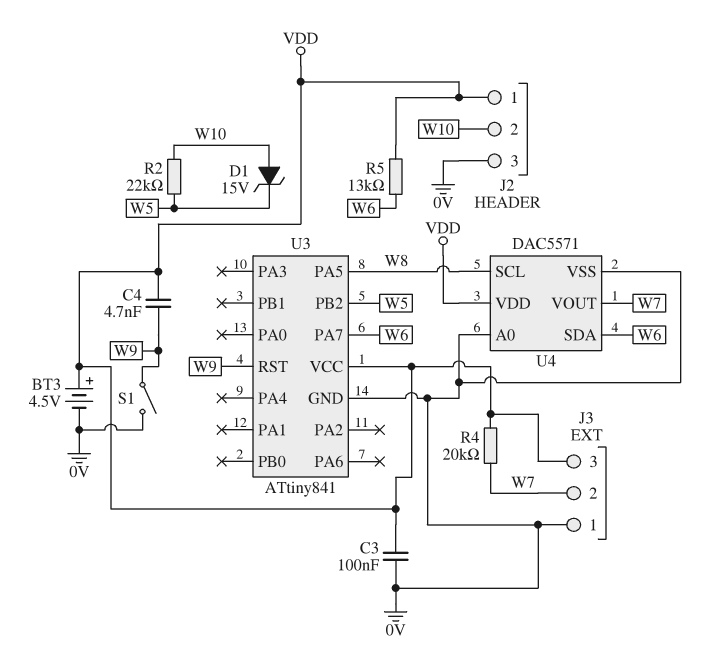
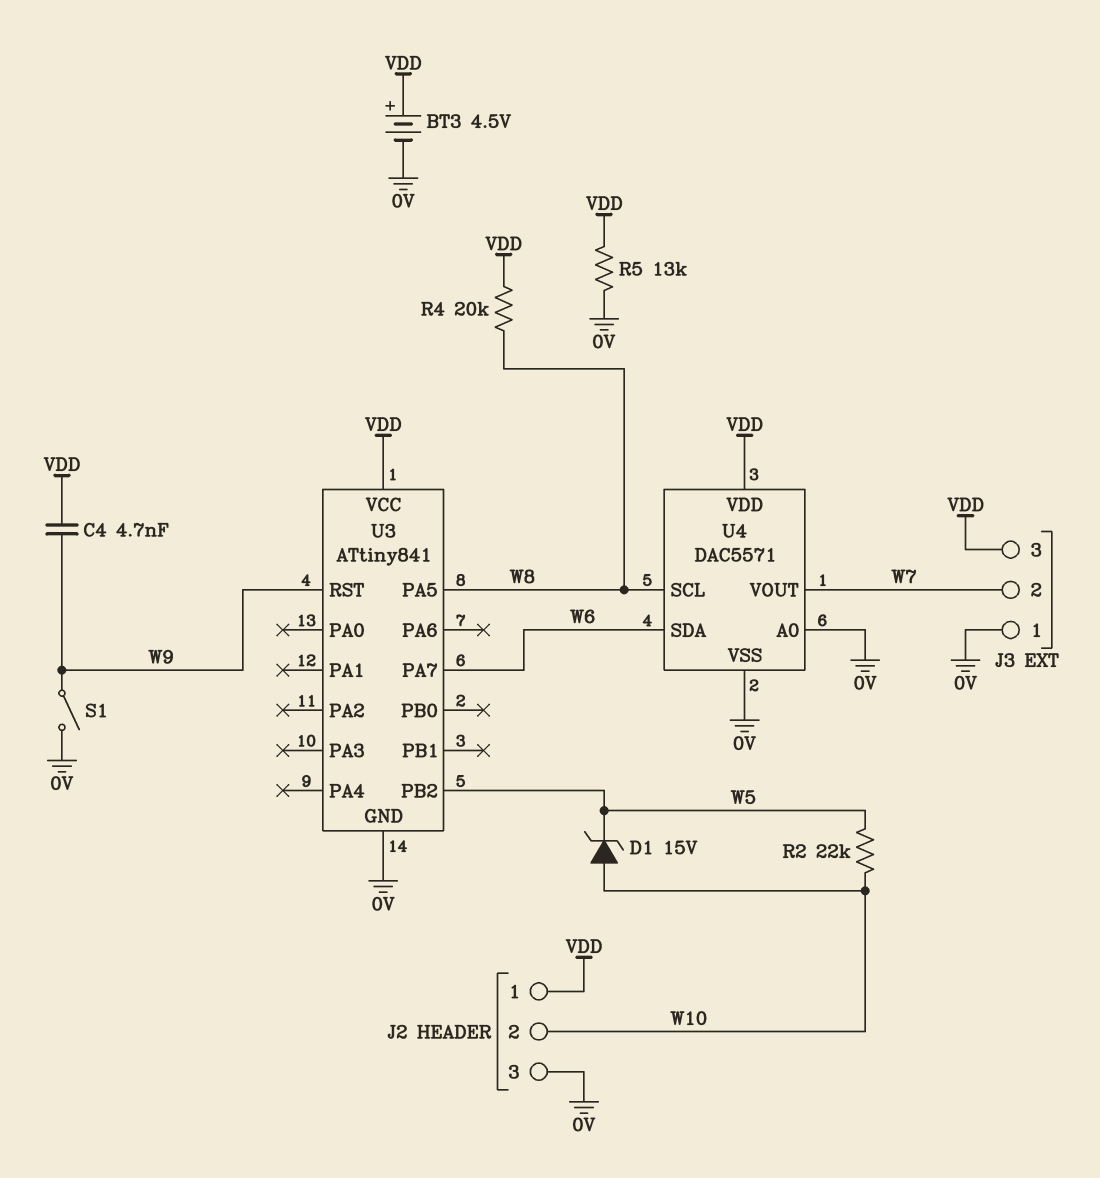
C3: 100nF (0V, VDD) -> none
R4: 20k (VDD, W7) -> 20k (VDD, W8)
R5: 13k (VDD, W6) -> 13k (0V, VDD)

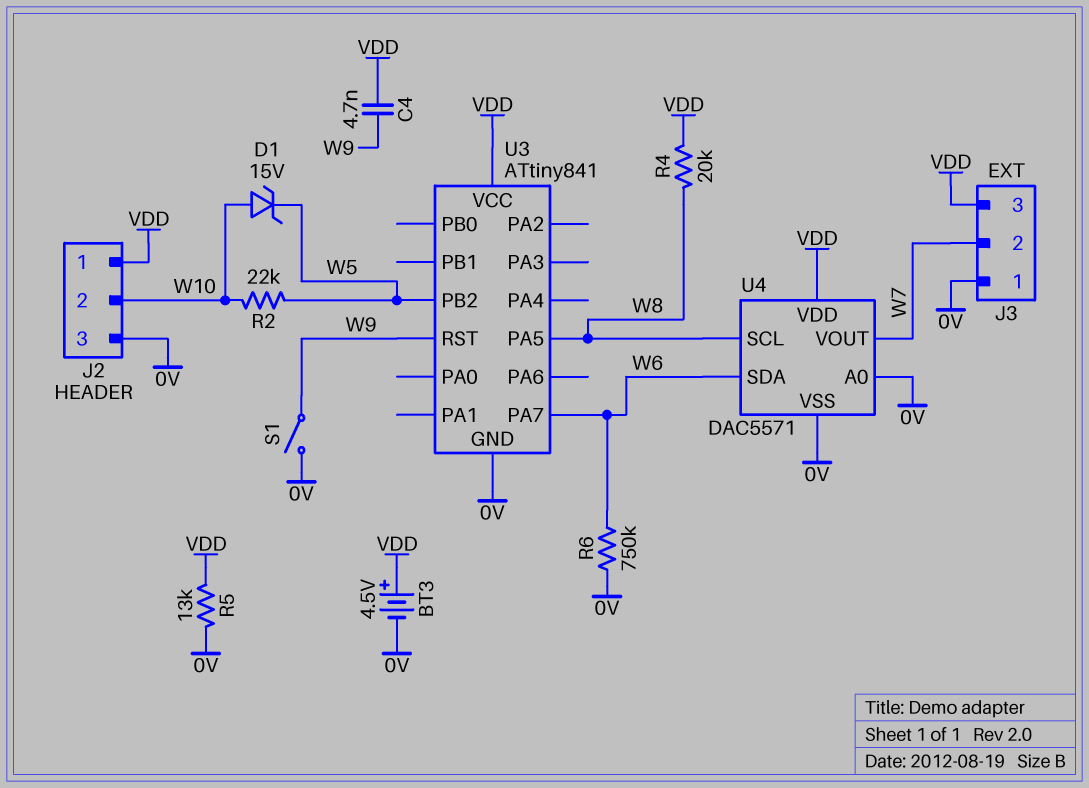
R6: none -> 750k (0V, W6)

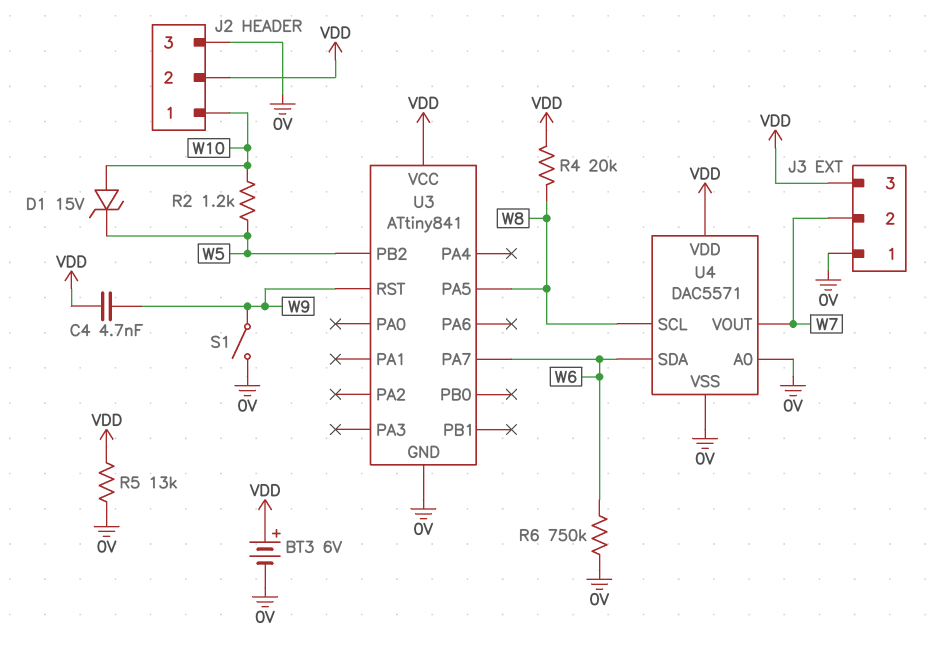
BT3: 4.5V (plus VDD, minus 0V) -> 6V (plus VDD, minus 0V)
J2 pin 1: VDD -> W10
J2 pin 2: W10 -> VDD
R2: 22k (W5, W10) -> 1.2k (W5, W10)

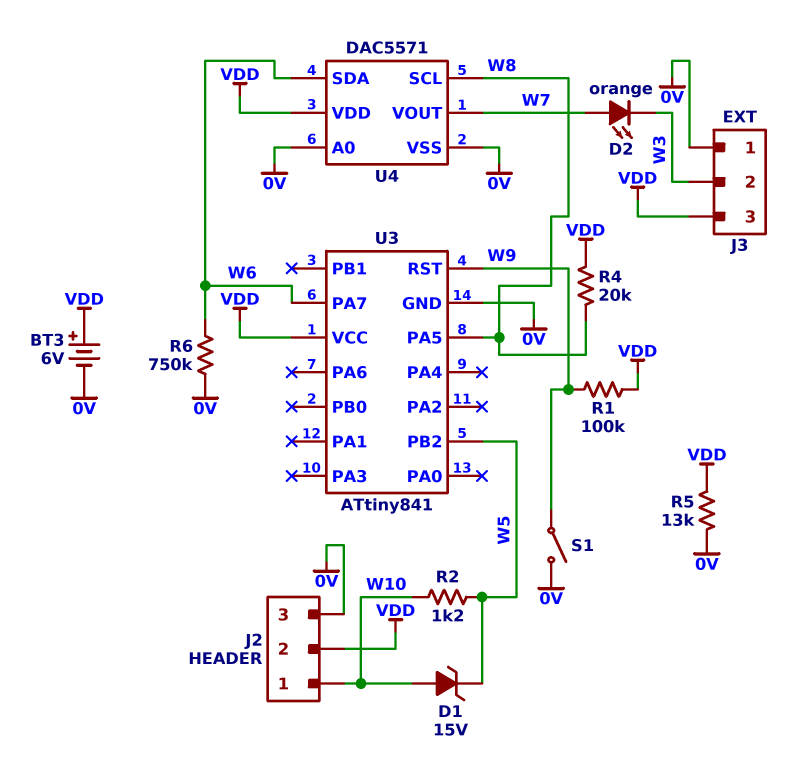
C4: 4.7nF (VDD, W9) -> none
D2: none -> LED orange (A W7, K W3)
J3 pin 2: W7 -> W3
R1: none -> 100k (VDD, W9)

